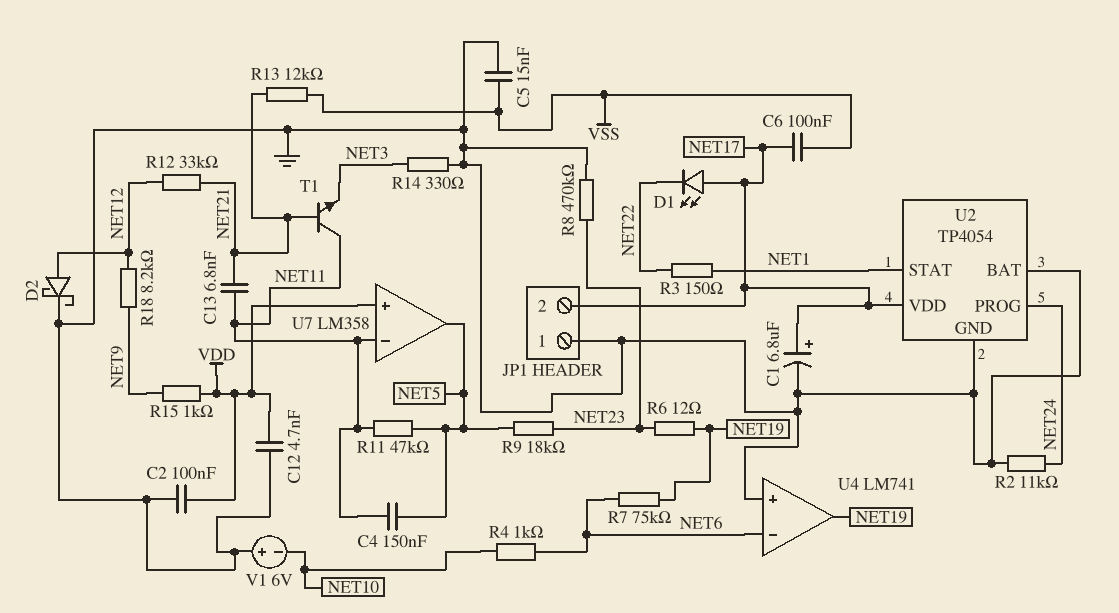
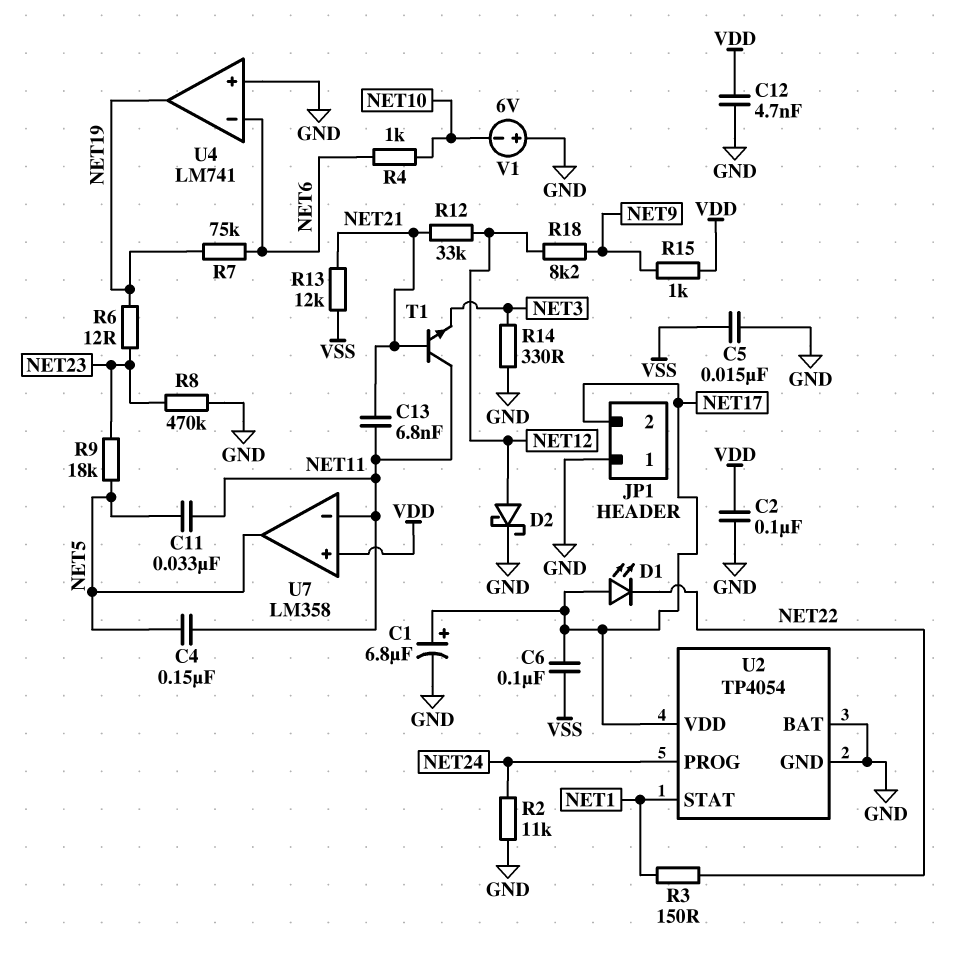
C11: none -> 33nF (NET5, NET11)
R11: 47k (NET5, NET11) -> none

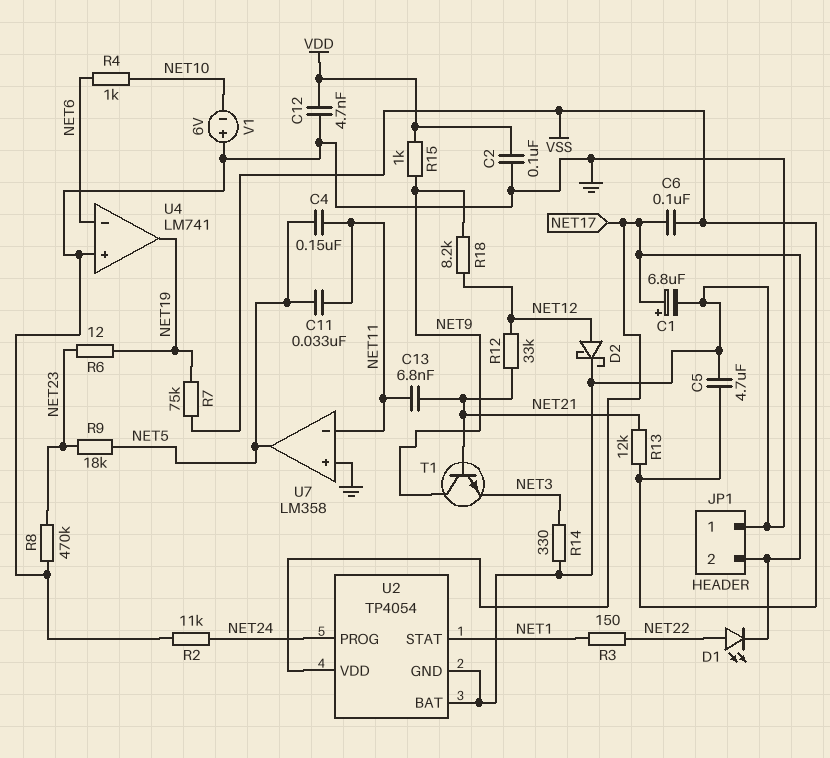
C5: 15nF (GND, VSS) -> 4.7uF (GND, VSS)
D1: LED (A NET17, K NET22) -> LED (A NET22, K NET17)
R7: 75k (NET6, NET19) -> 75k (NET19, VSS)
T1: NPN (B NET21, C NET11, E NET3) -> NPN (B NET21, C NET9, E NET3)
U7 pin in+: VDD -> GND

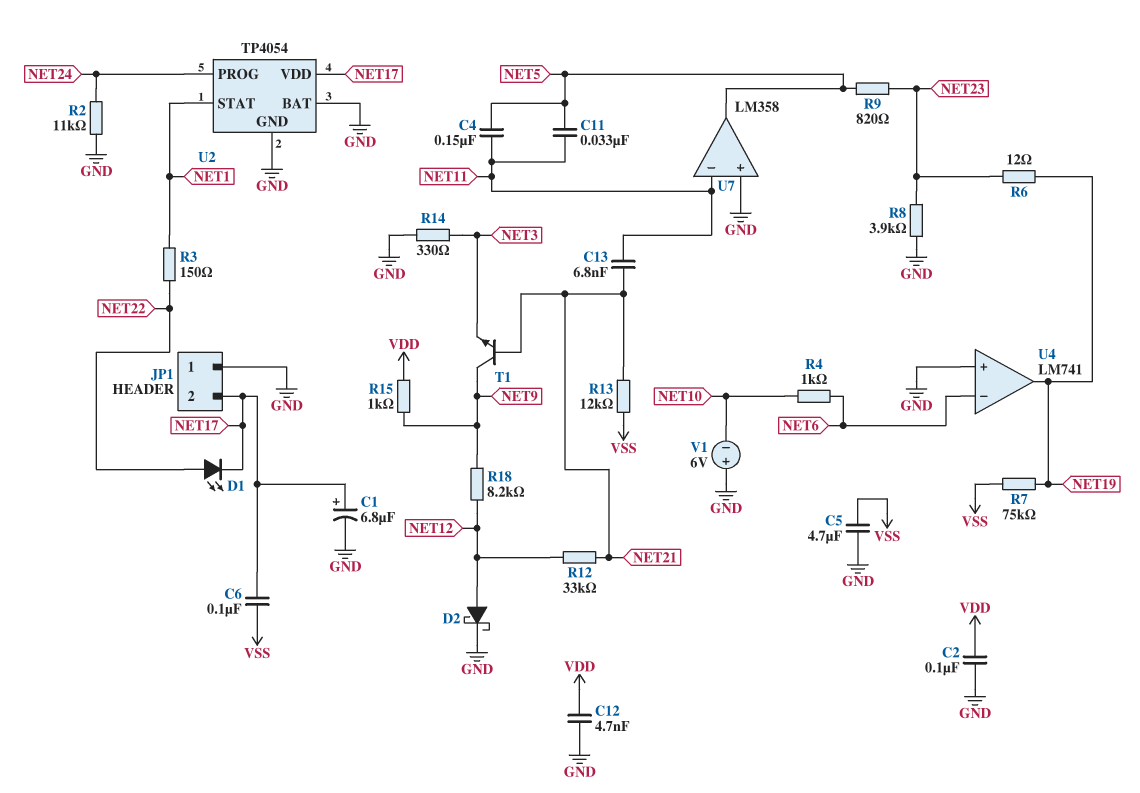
R8: 470k (GND, NET23) -> 3.9k (GND, NET23)
R9: 18k (NET5, NET23) -> 820 (NET5, NET23)

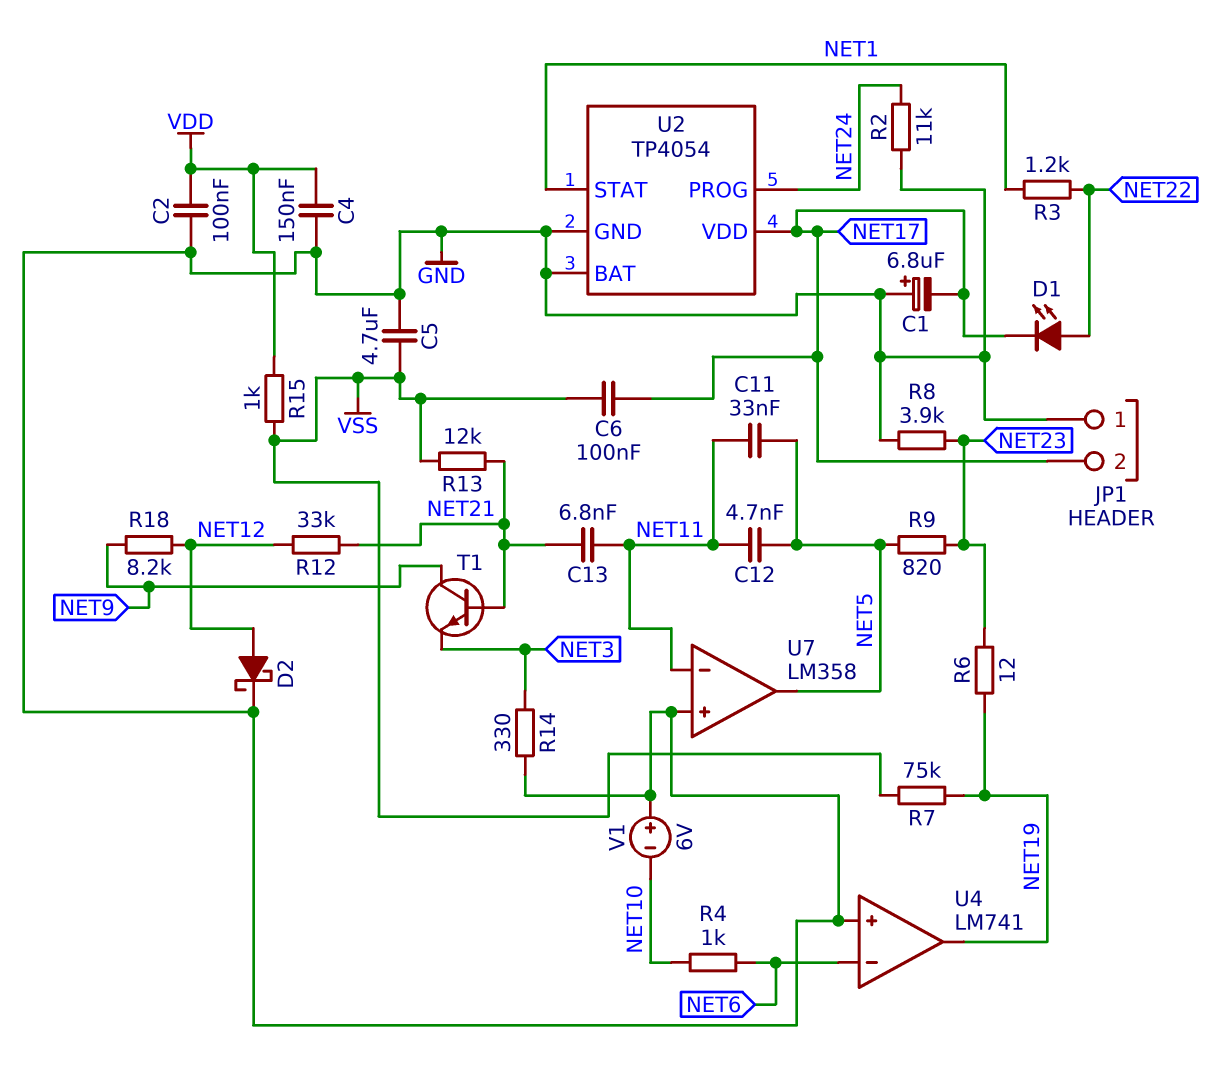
C1: 6.8uF (plus NET17, minus GND) -> 6.8uF (plus GND, minus NET17)
C4: 150nF (NET5, NET11) -> 150nF (GND, VDD)
C12: 4.7nF (GND, VDD) -> 4.7nF (NET5, NET11)
R3: 150 (NET1, NET22) -> 1.2k (NET1, NET22)
R15: 1k (NET9, VDD) -> 1k (VDD, VSS)

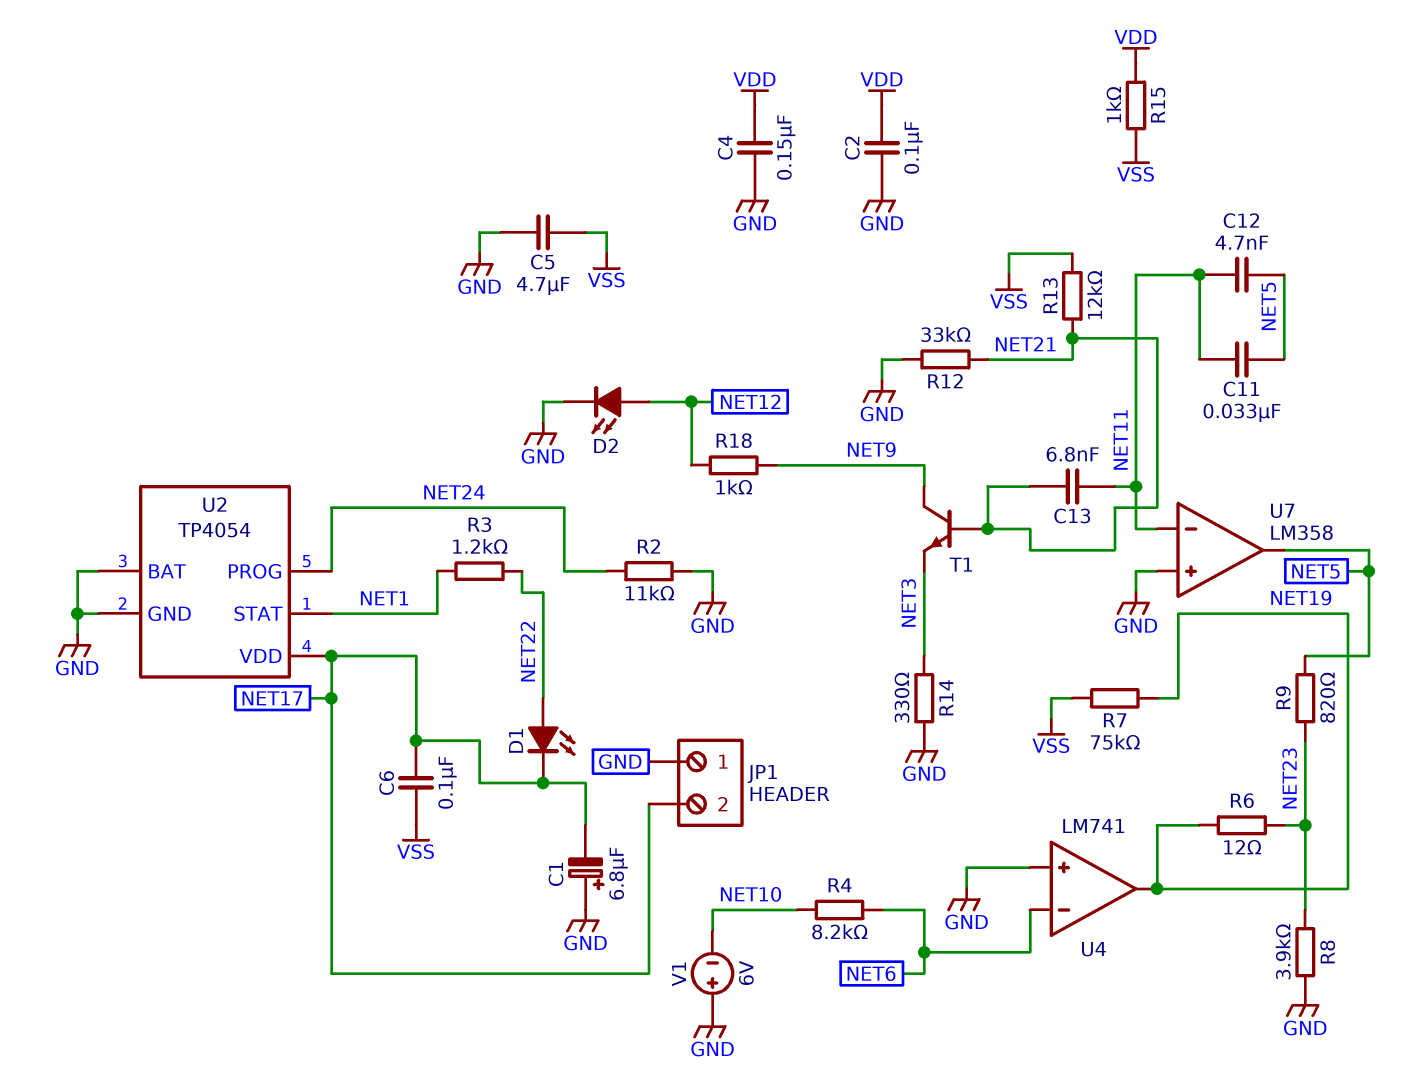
D2: schottky (A NET12, K GND) -> LED (A NET12, K GND)
R4: 1k (NET6, NET10) -> 8.2k (NET6, NET10)
R12: 33k (NET12, NET21) -> 33k (GND, NET21)
R18: 8.2k (NET9, NET12) -> 1k (NET9, NET12)

